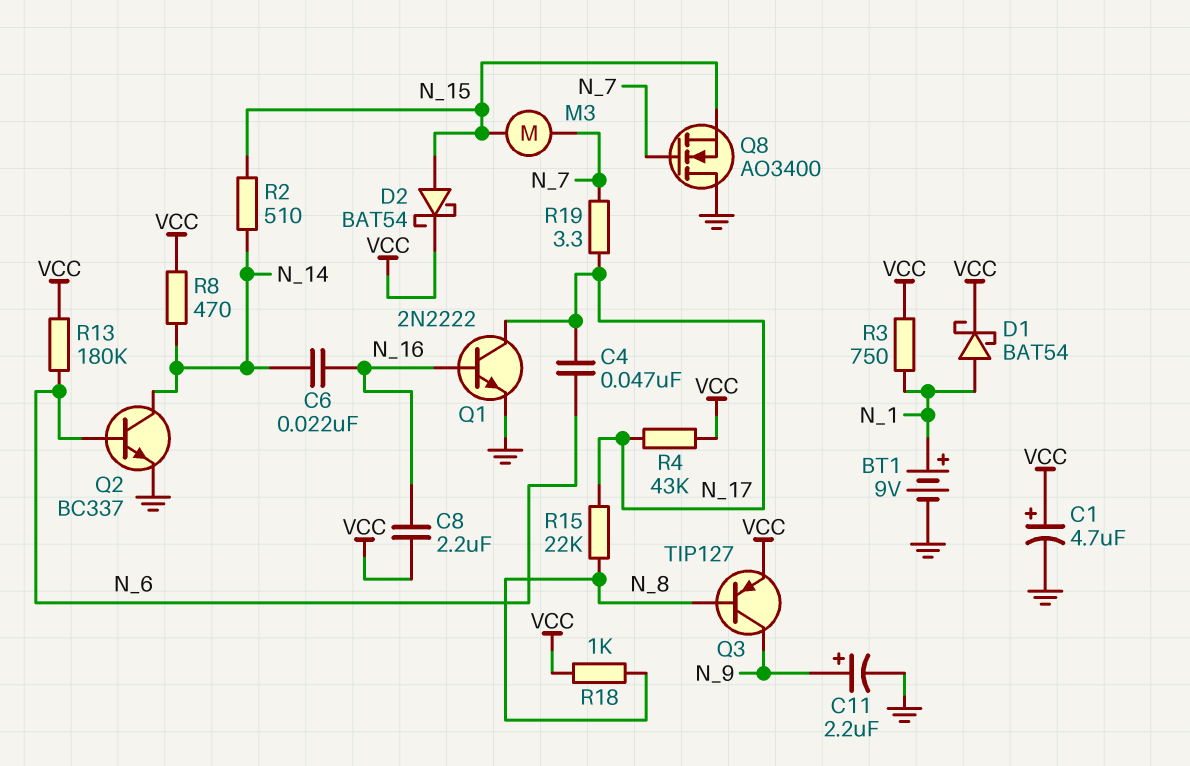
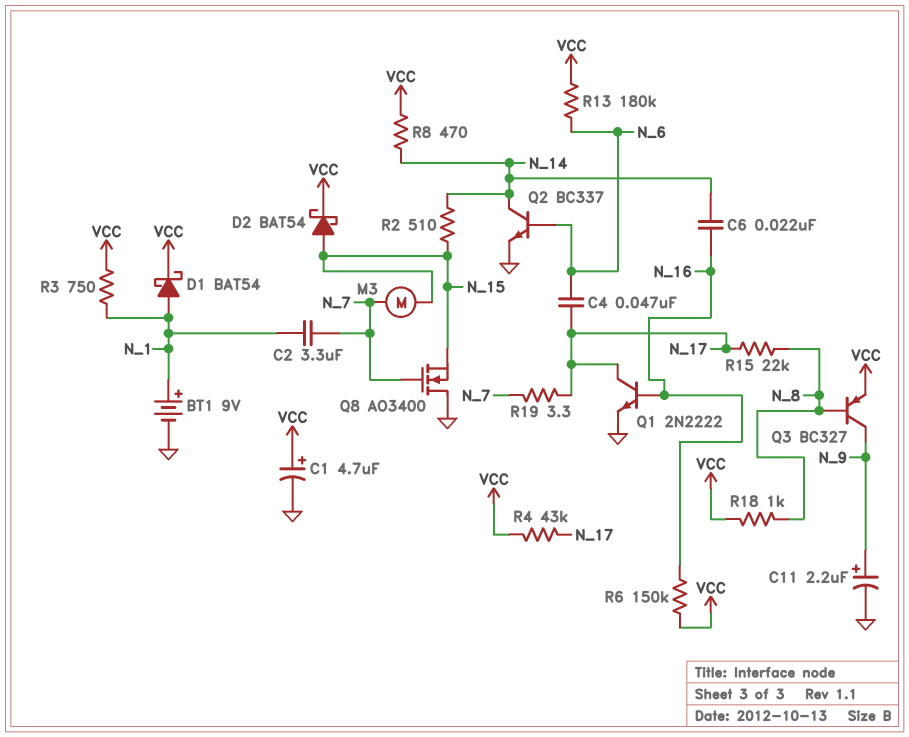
C2: none -> 3.3uF (N_1, N_7)
C8: 2.2uF (N_16, VCC) -> none
Q3: PNP TIP127 (B N_8, C N_9, E VCC) -> PNP BC327 (B N_8, C N_9, E VCC)
R6: none -> 150k (N_16, VCC)

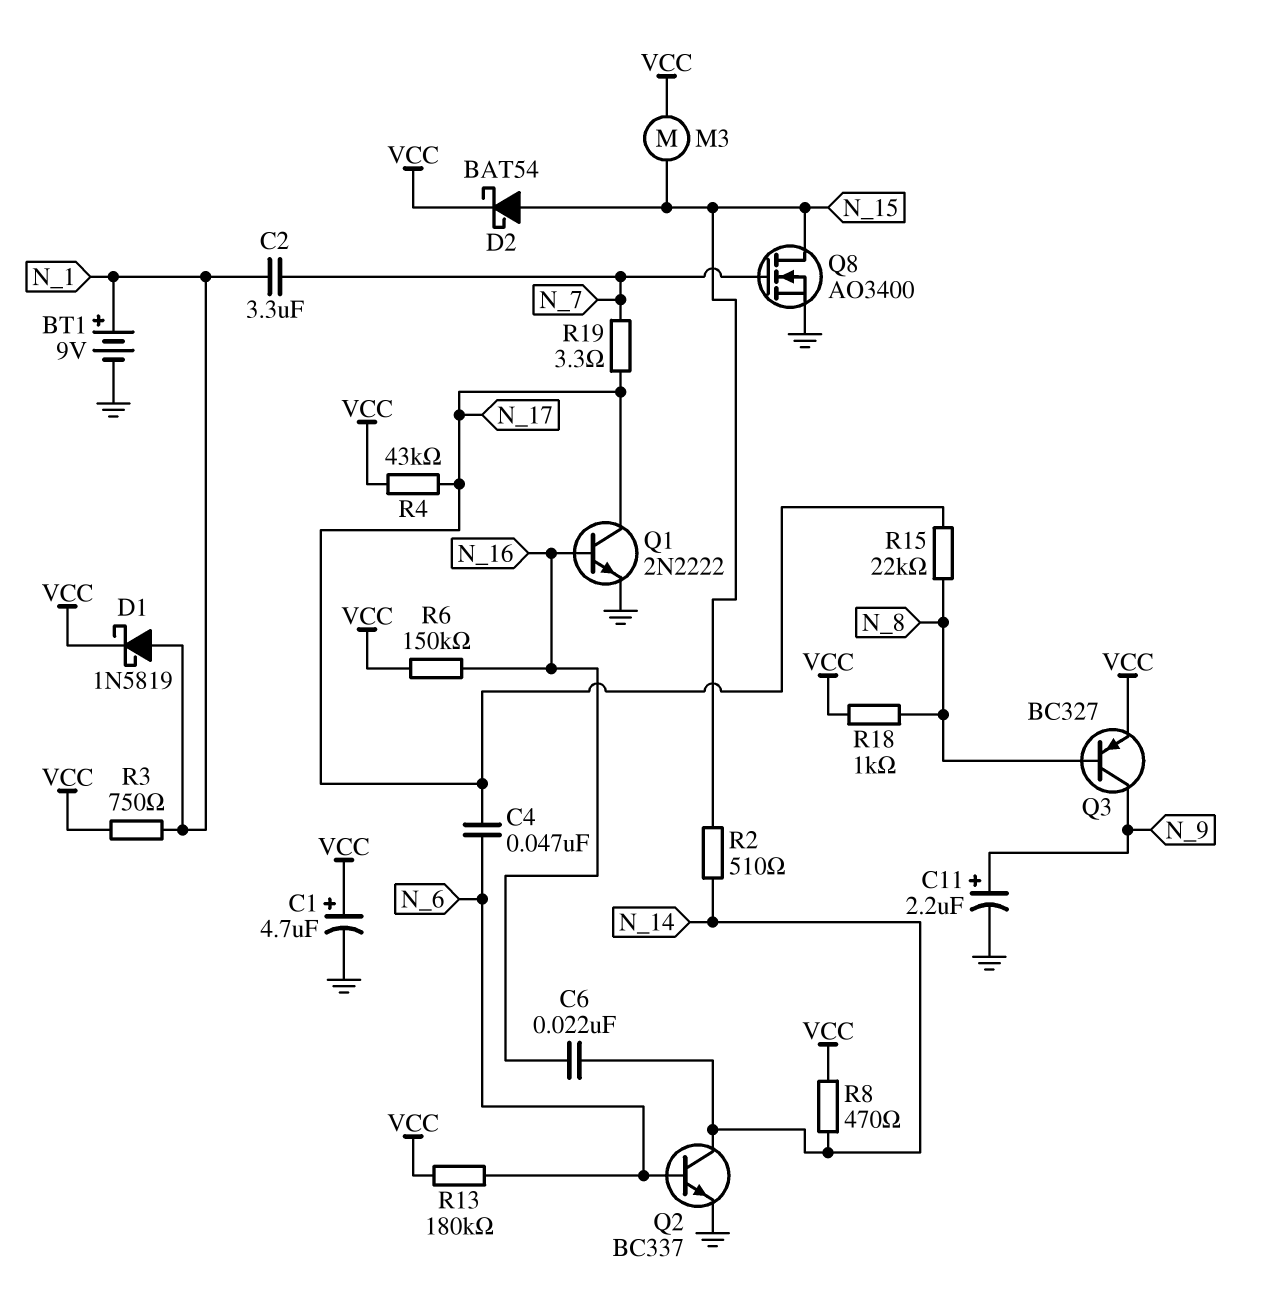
D1: schottky BAT54 (A N_1, K VCC) -> schottky 1N5819 (A N_1, K VCC)
M3: motor (N_7, N_15) -> motor (N_15, VCC)
Q8: NMOS AO3400 (G N_7, D GND, S N_15) -> NMOS AO3400 (G N_7, D N_15, S GND)

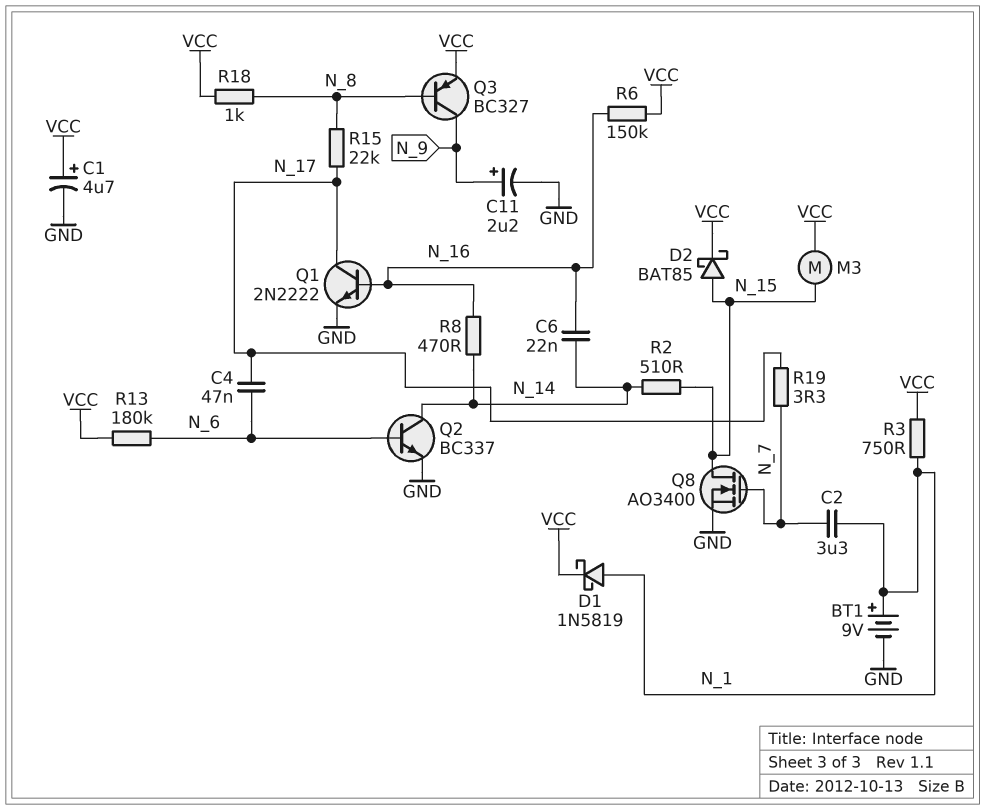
D2: schottky BAT54 (A N_15, K VCC) -> schottky BAT85 (A N_15, K VCC)
R4: 43k (N_17, VCC) -> none
R8: 470 (N_14, VCC) -> 470 (N_14, N_16)

